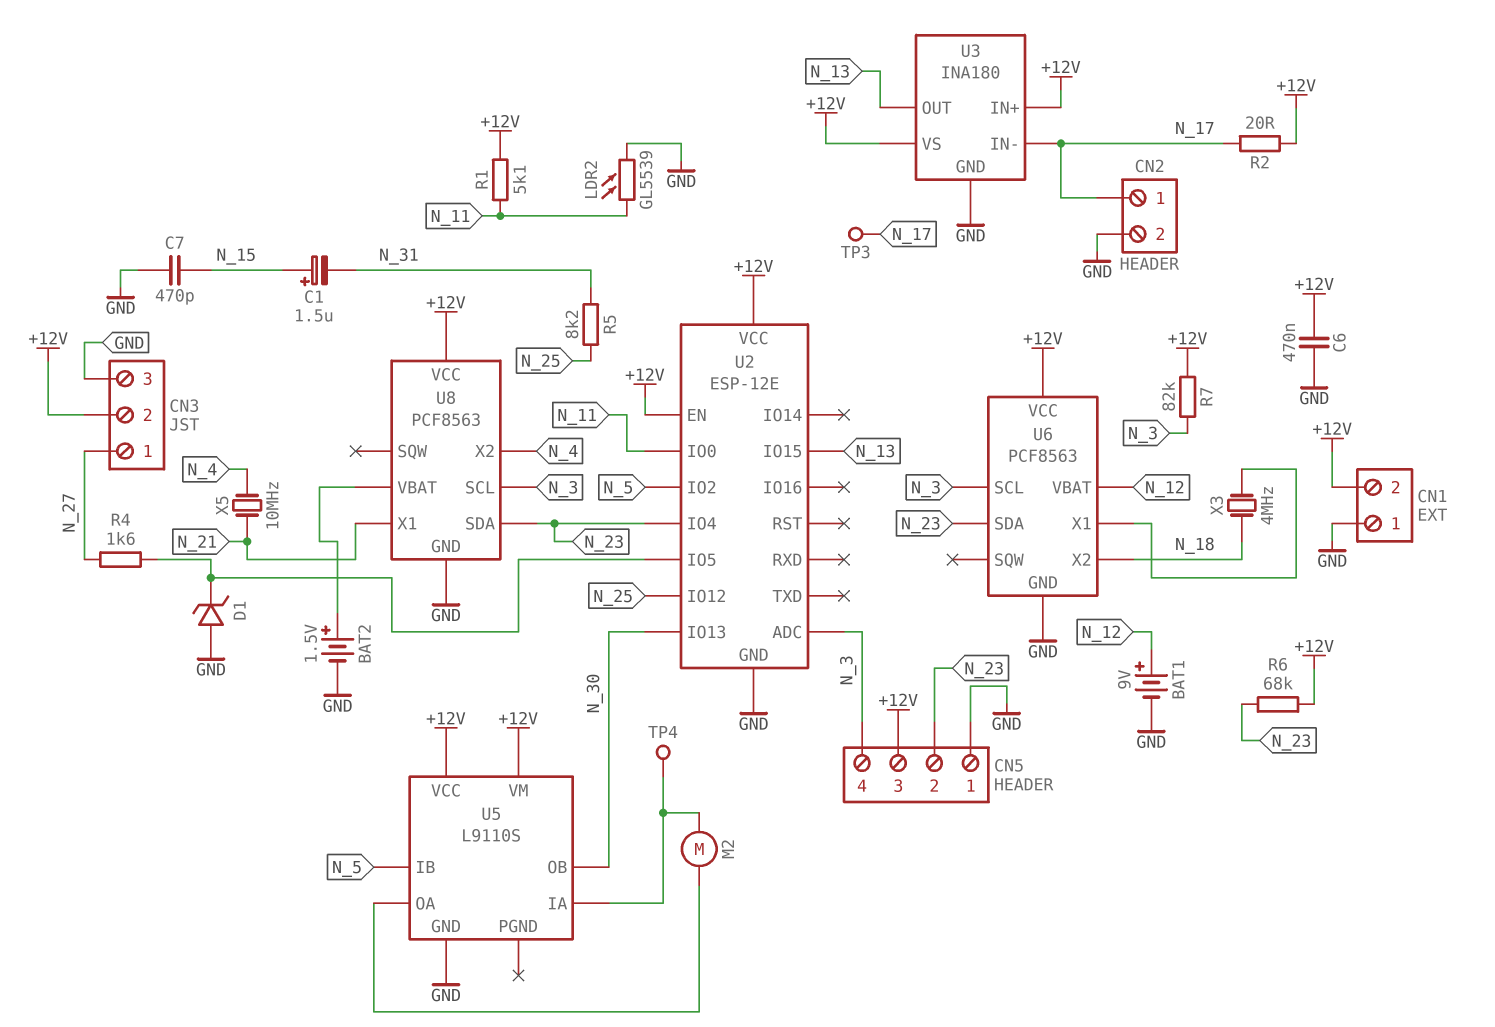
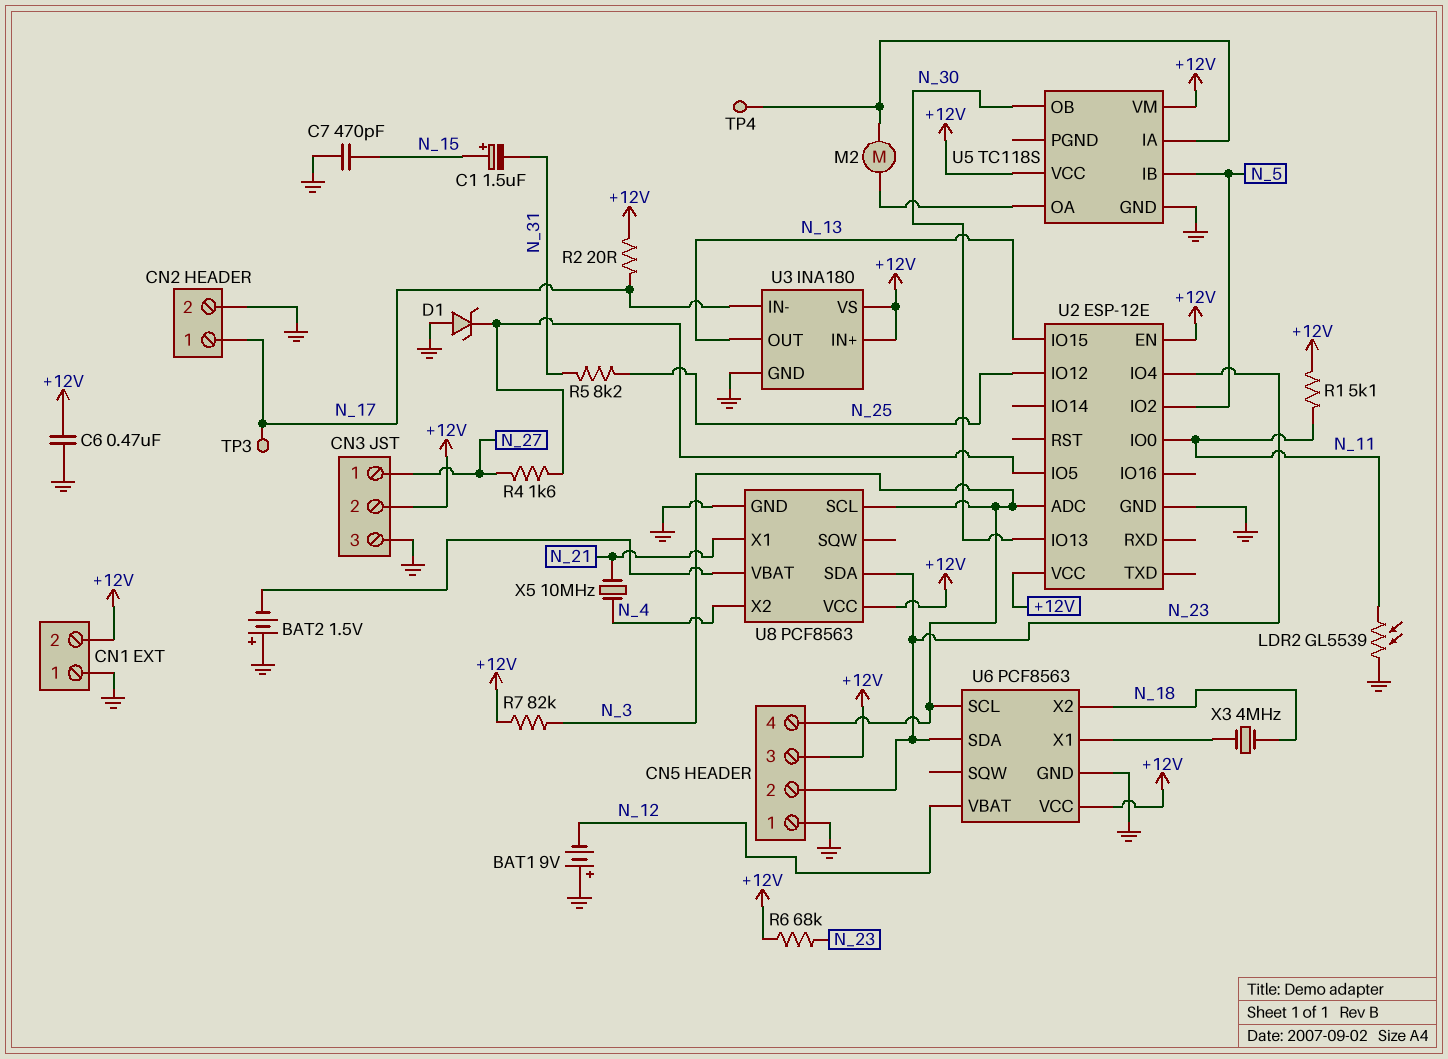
BAT1: 9V (plus N_12, minus GND) -> 9V (plus GND, minus N_12)
BAT2: 1.5V (plus U8/VBAT, minus GND) -> 1.5V (plus GND, minus U8/VBAT)
U5: L9110S -> TC118S

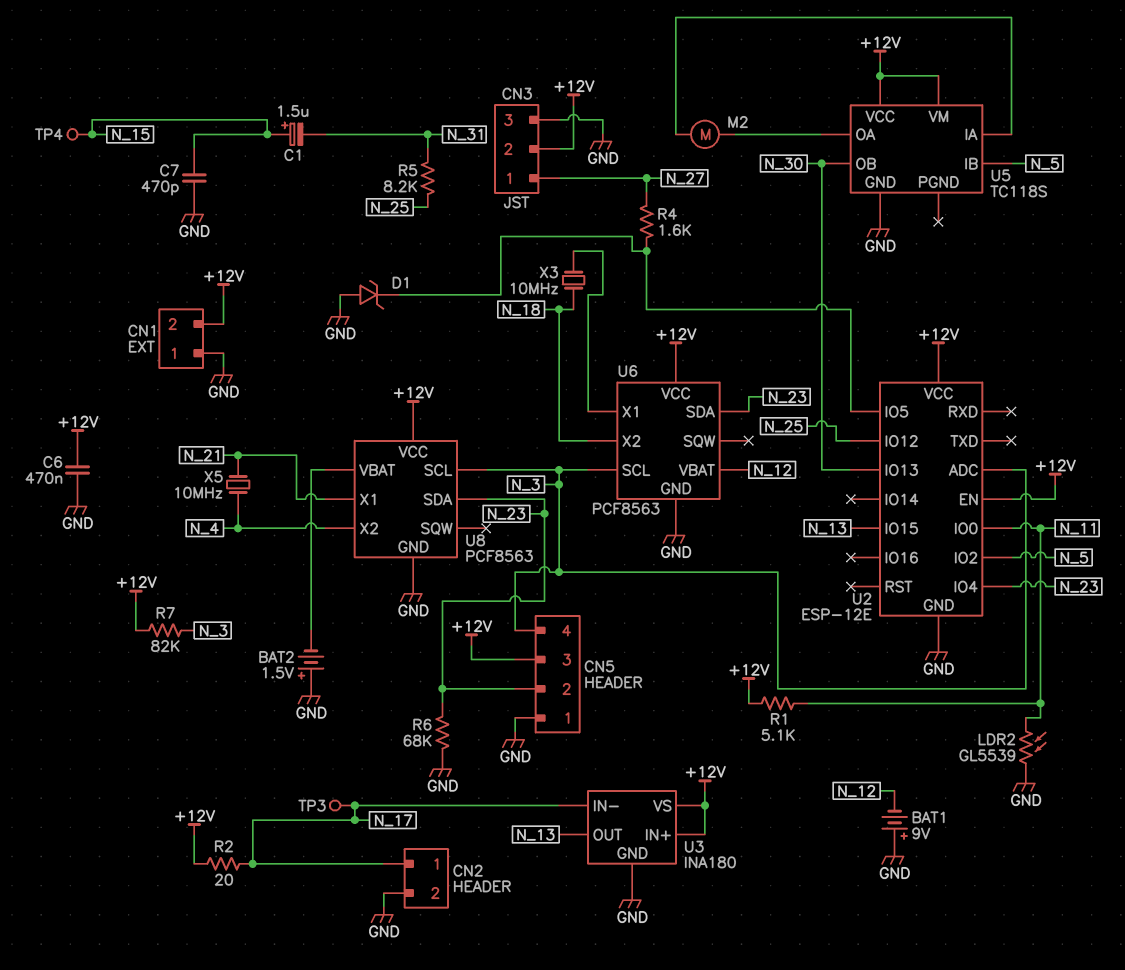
R6: 68k (+12V, N_23) -> 68k (GND, N_23)
TP4: test point (U5/IA) -> test point (N_15)
X3: 4MHz (N_18, U6/X1) -> 10MHz (N_18, U6/X1)

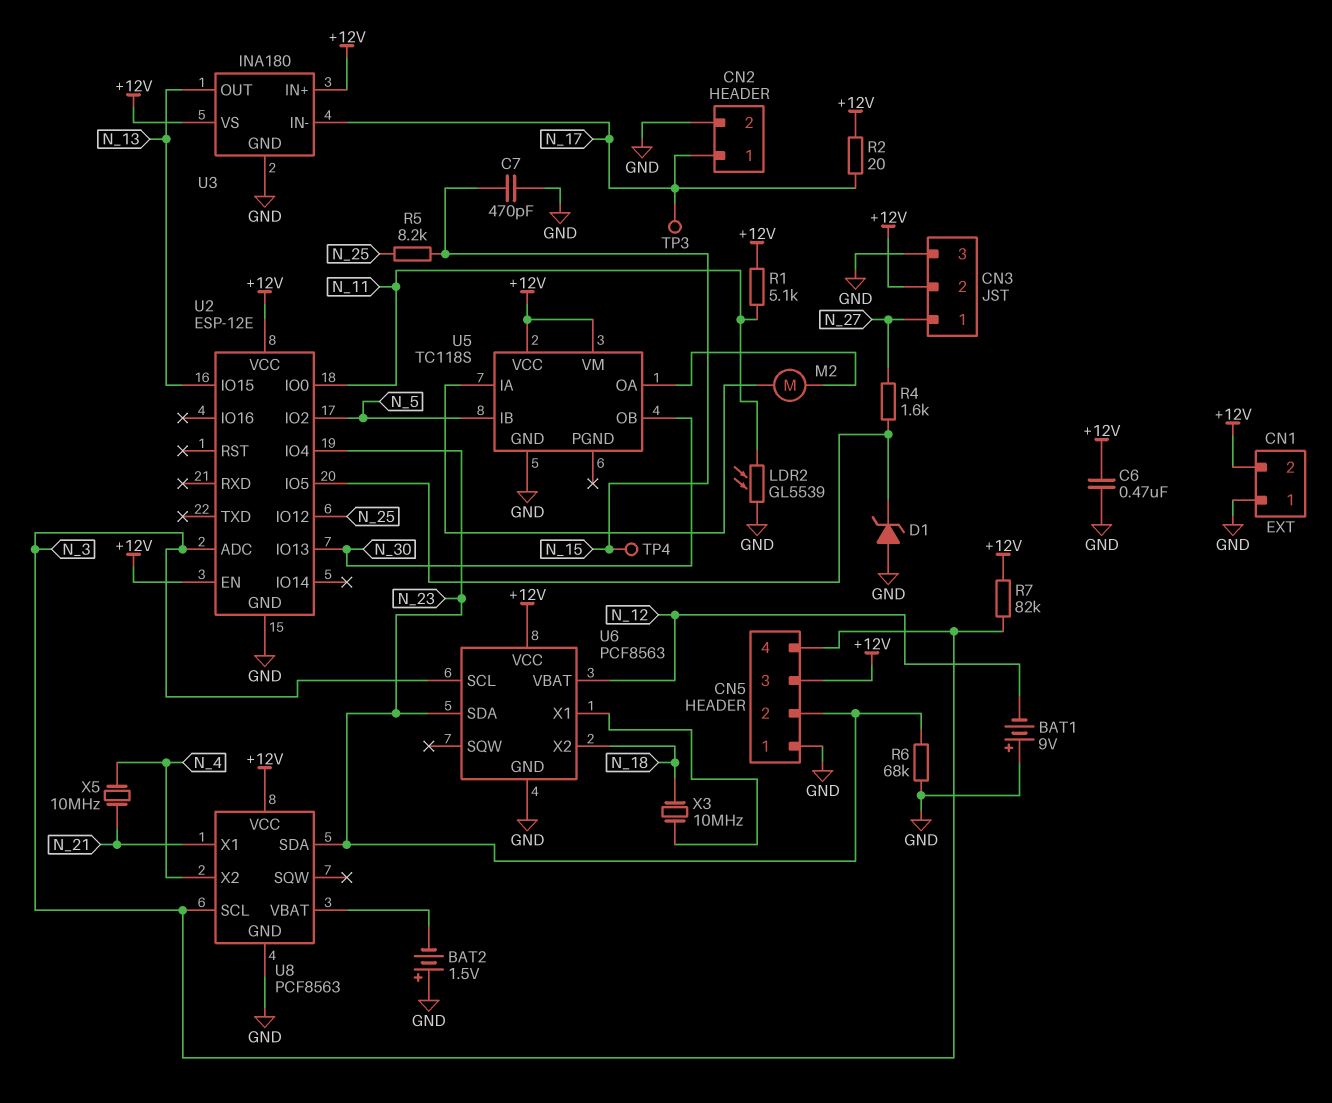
C1: 1.5uF (plus N_15, minus N_31) -> none
R5: 8.2k (N_25, N_31) -> 8.2k (N_15, N_25)

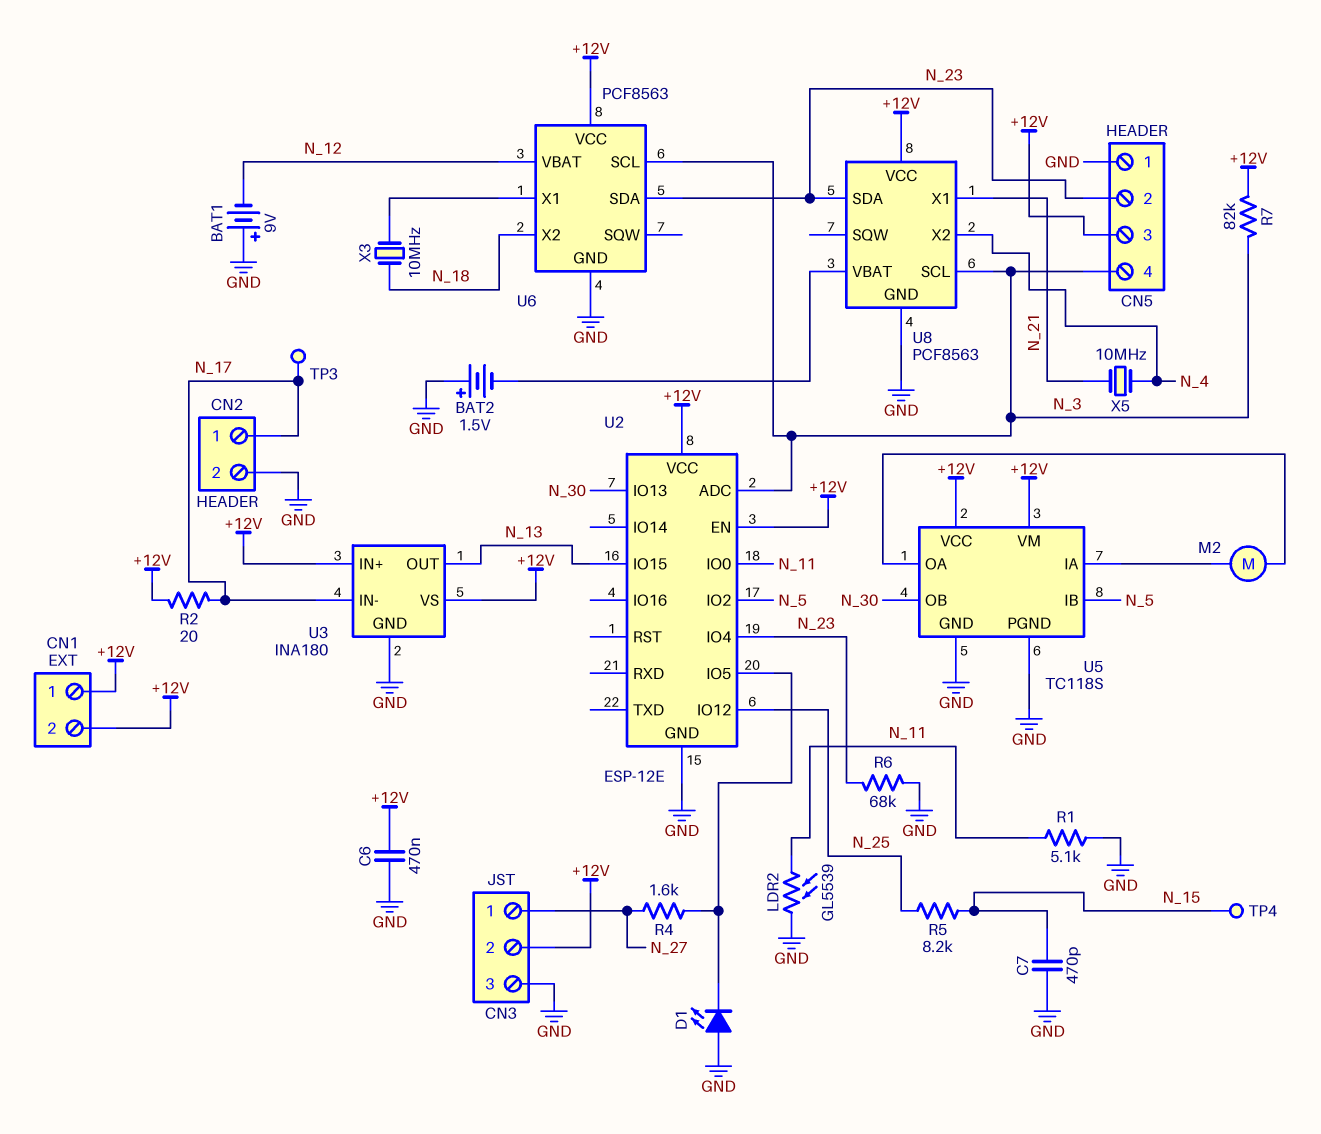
CN1 pin 1: GND -> +12V
D1: zener (A GND, K U2/IO5) -> LED (A GND, K U2/IO5)
R1: 5.1k (+12V, N_11) -> 5.1k (GND, N_11)
U5 pin PGND: none -> GND

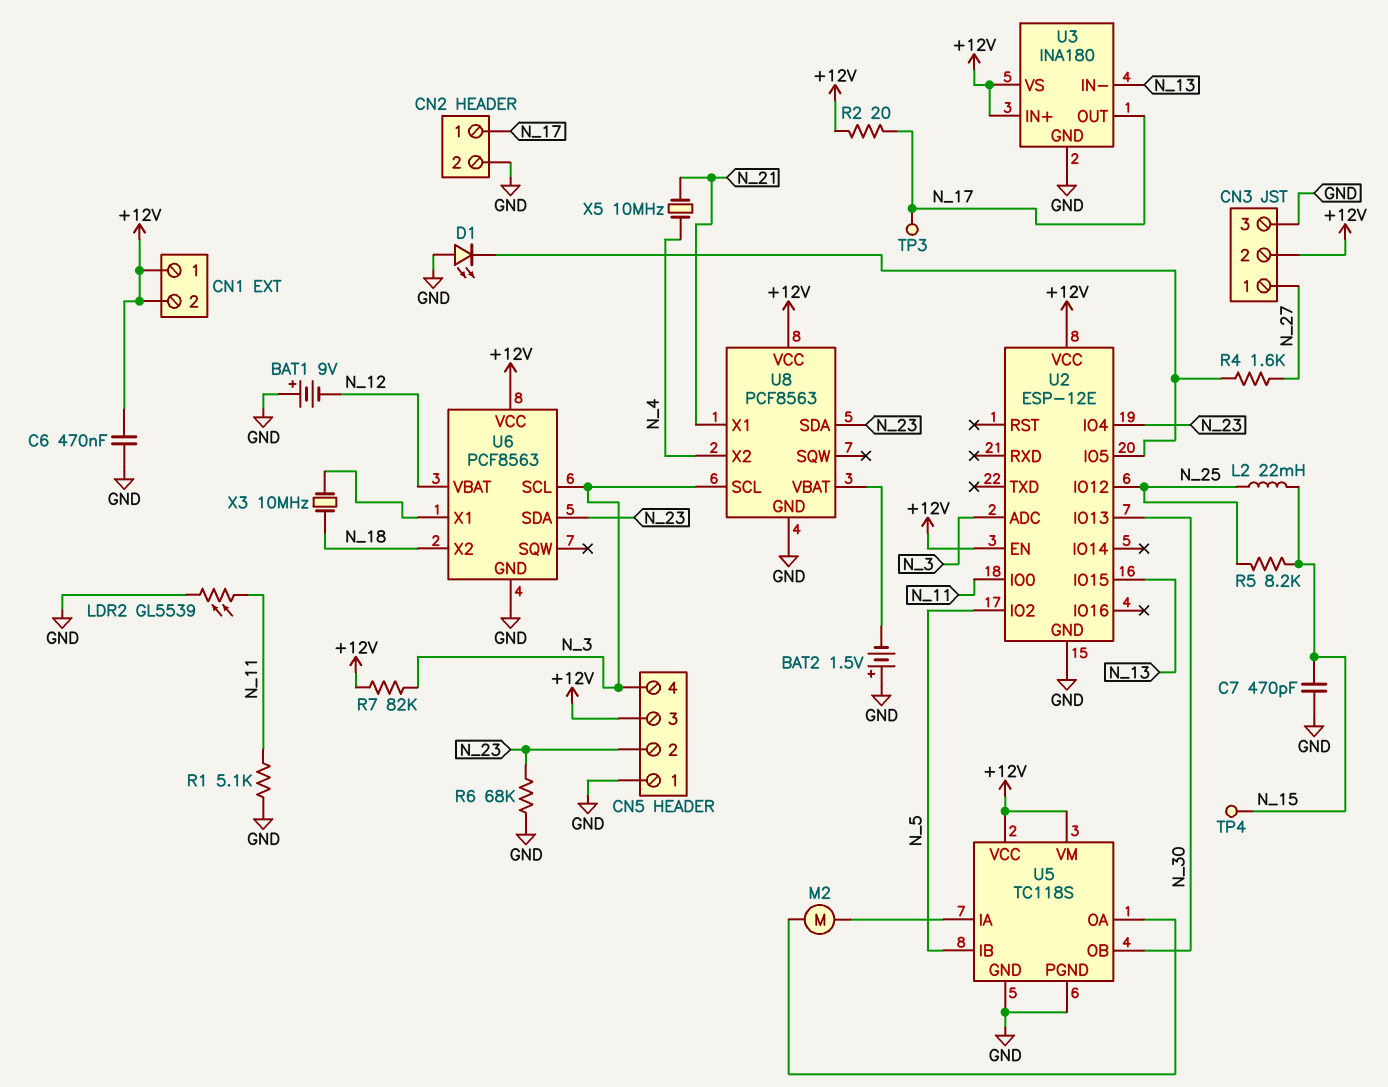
L2: none -> 22mH (N_15, N_25)
U3 pin IN-: N_17 -> N_13
U3 pin OUT: N_13 -> N_17

